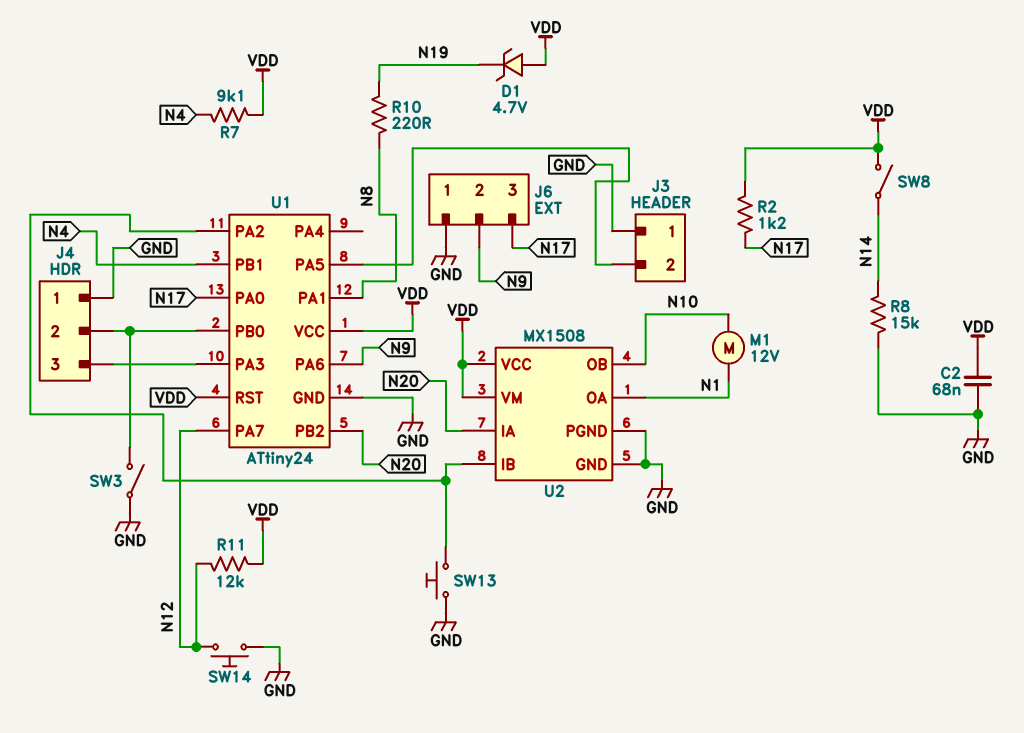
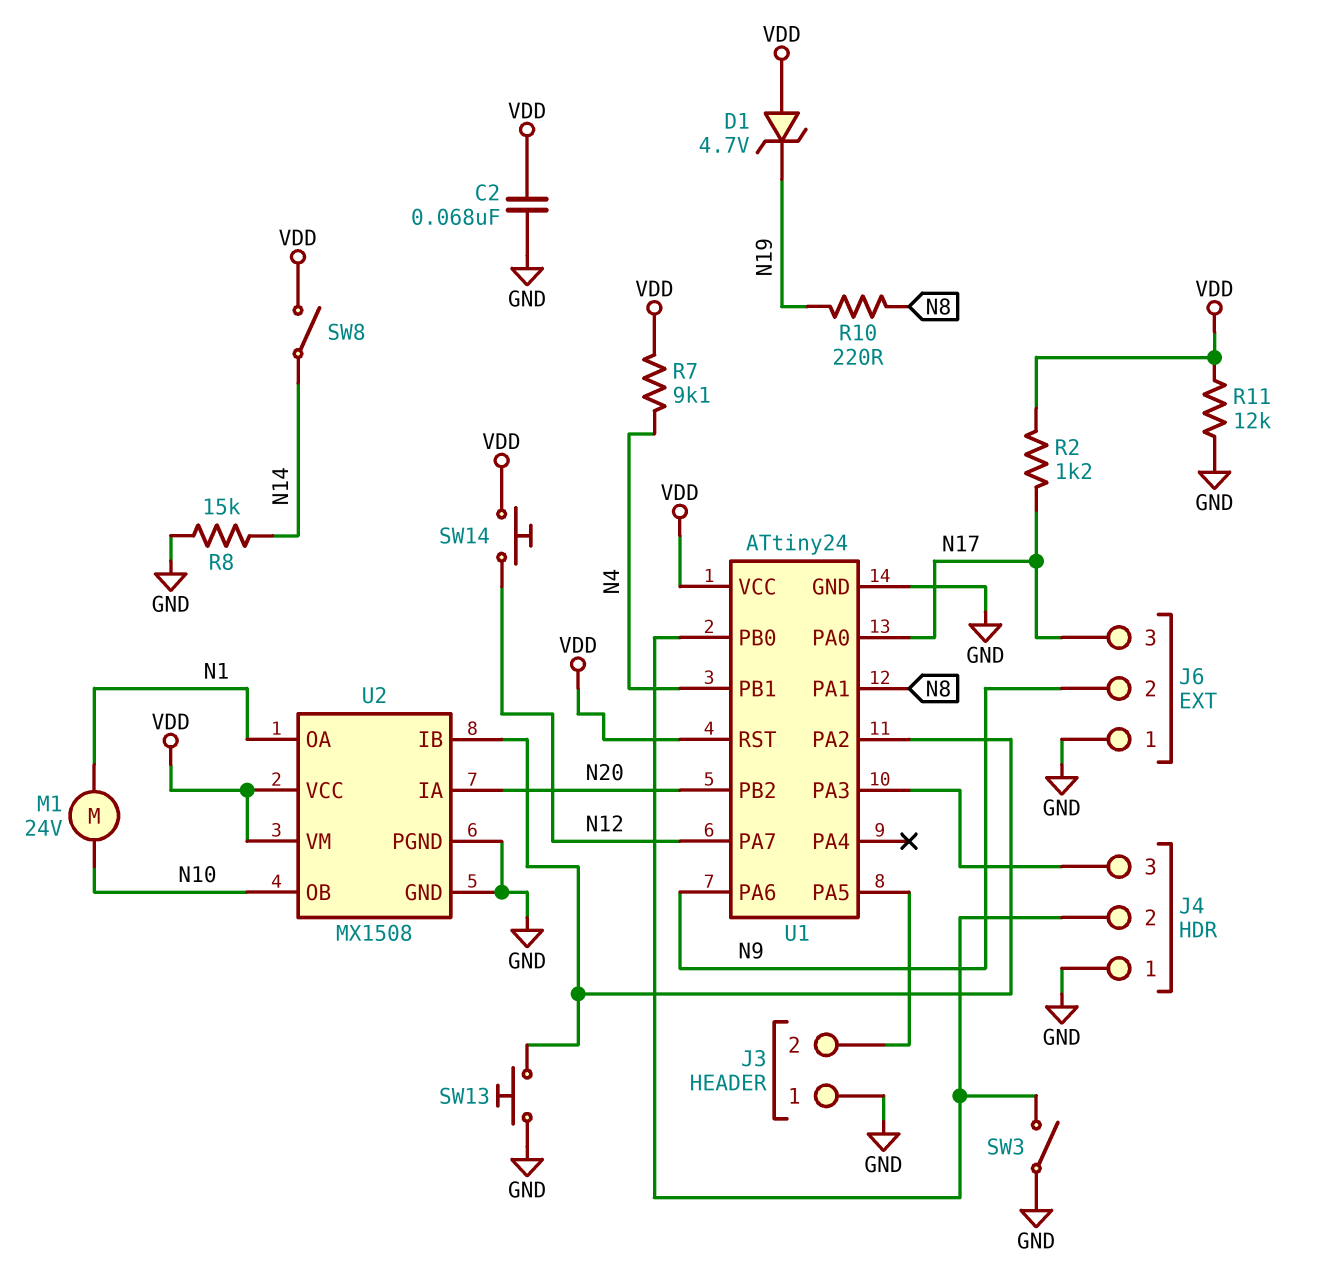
M1: motor 12V (N1, N10) -> motor 24V (N1, N10)
R11: 12k (N12, VDD) -> 12k (GND, VDD)
SW14: button (GND, N12) -> button (N12, VDD)

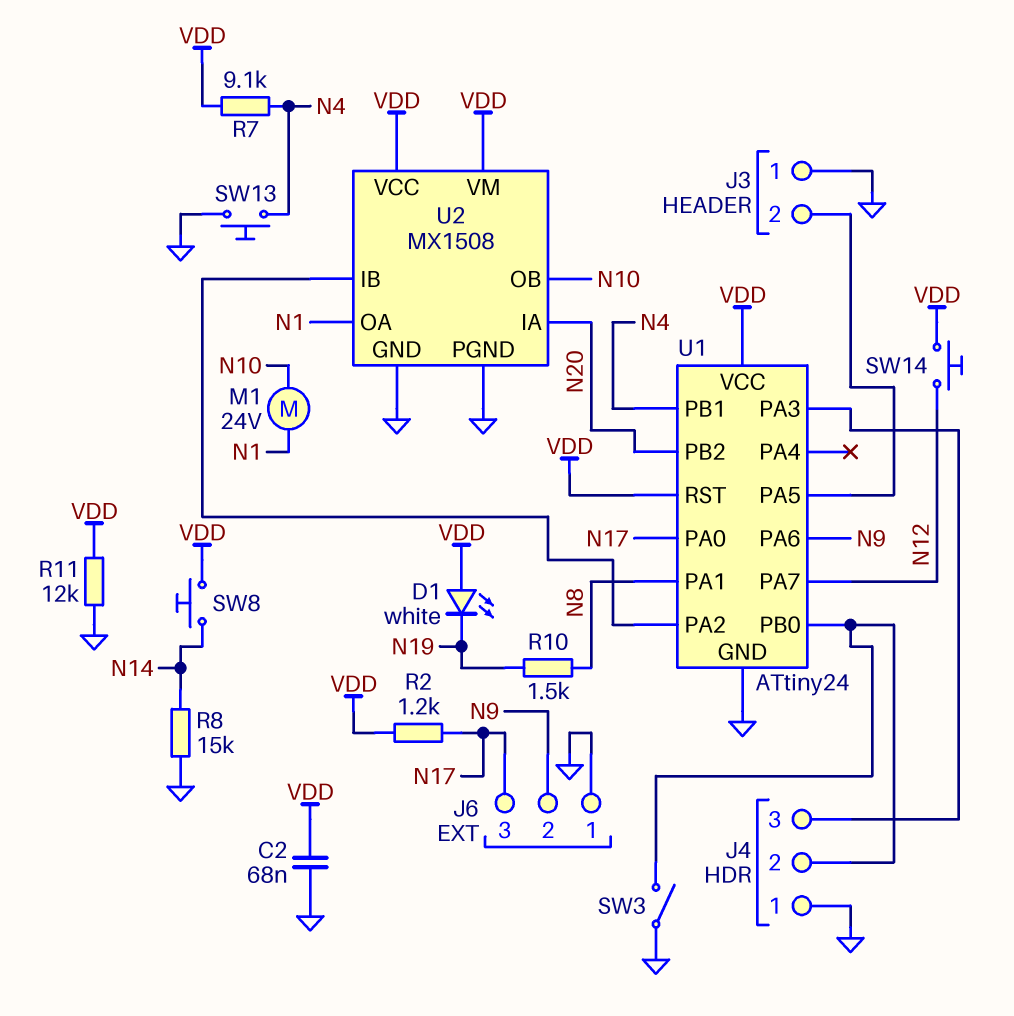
D1: zener 4.7V (A VDD, K N19) -> LED white (A VDD, K N19)
R10: 220 (N8, N19) -> 1.5k (N8, N19)
SW8: switch (N14, VDD) -> button (N14, VDD)
SW13: button (GND, U1/PA2) -> button (GND, N4)

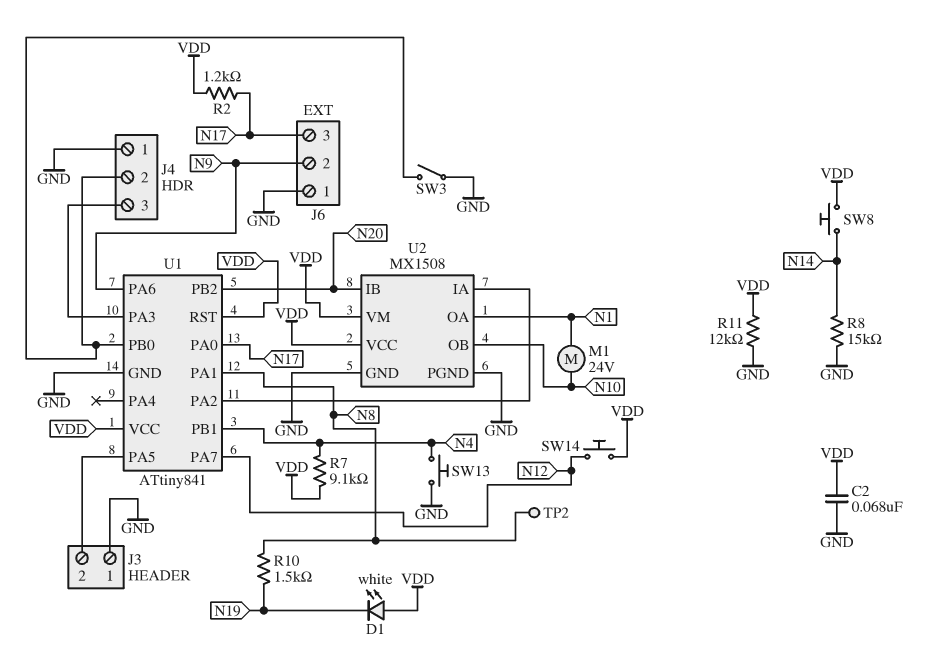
TP2: none -> test point (N8)
U1: ATtiny24 -> ATtiny841
U2 pin IA: N20 -> U1/PA2
U2 pin IB: U1/PA2 -> N20

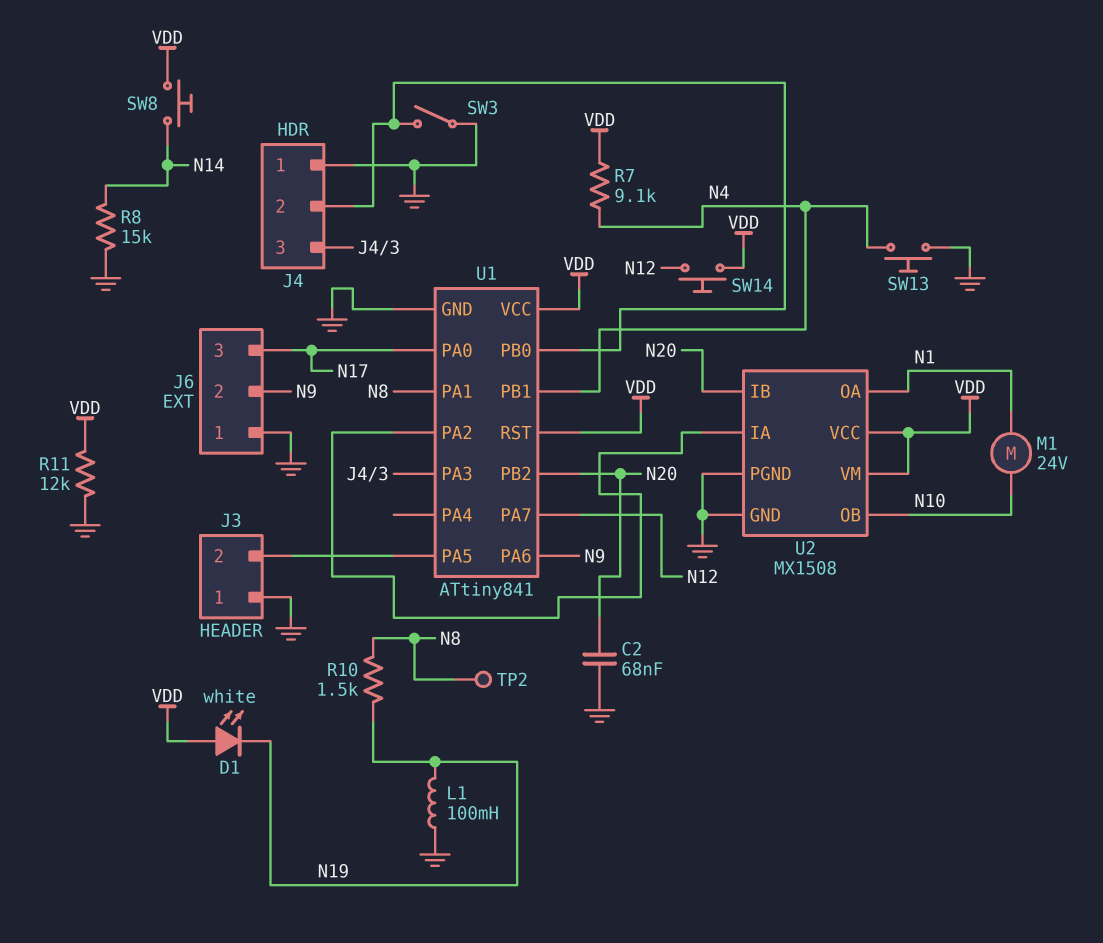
C2: 68nF (GND, VDD) -> 68nF (GND, N20)
L1: none -> 100mH (GND, N19)
R2: 1.2k (N17, VDD) -> none

